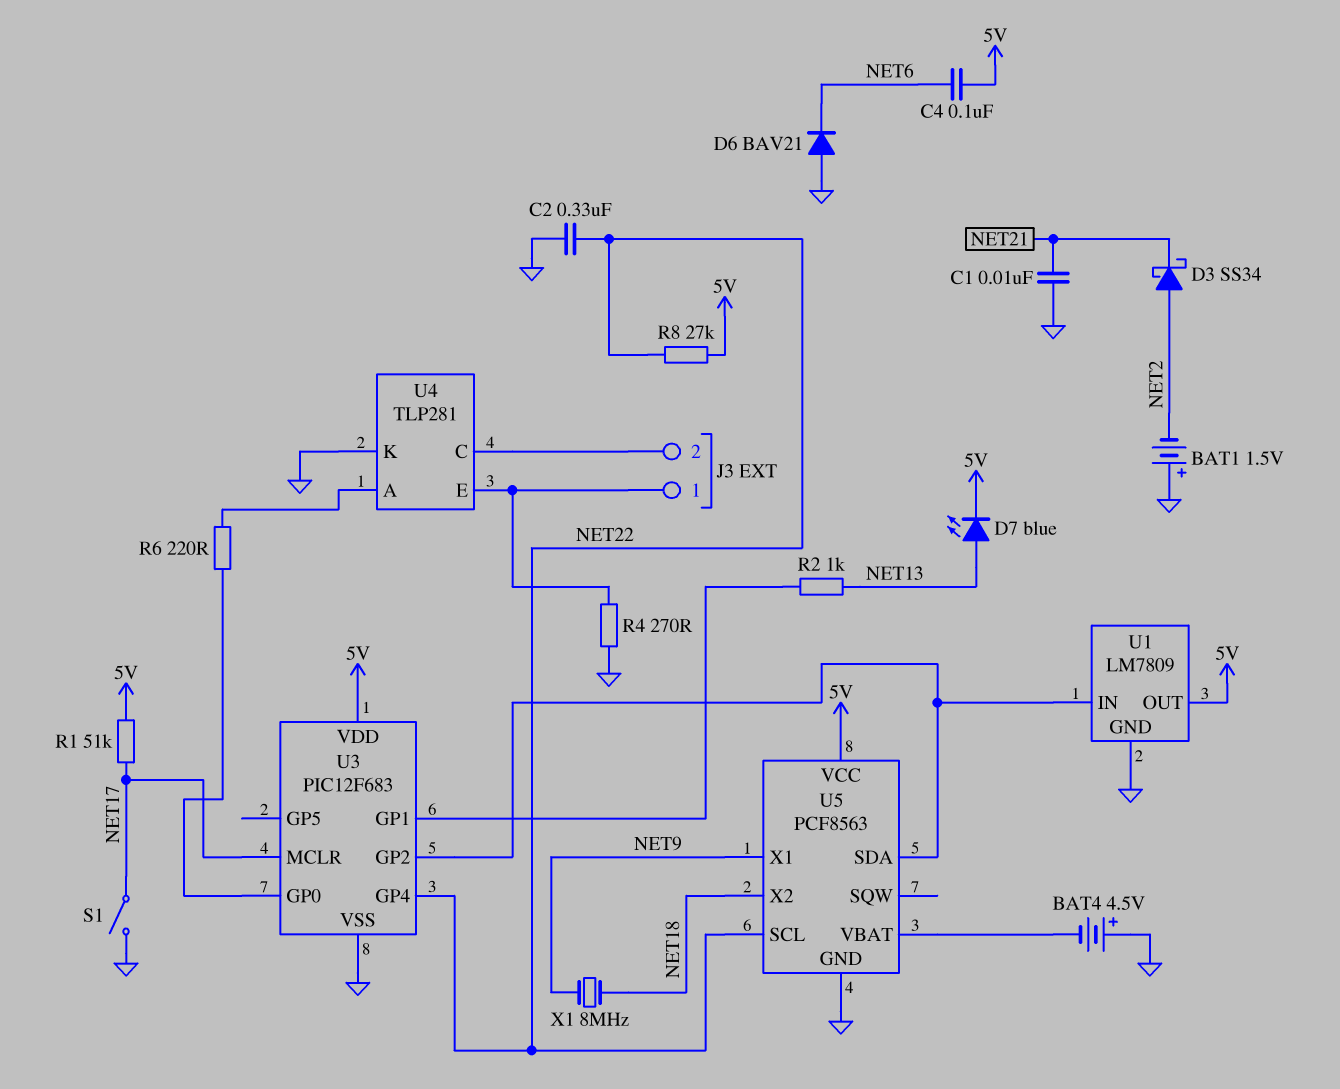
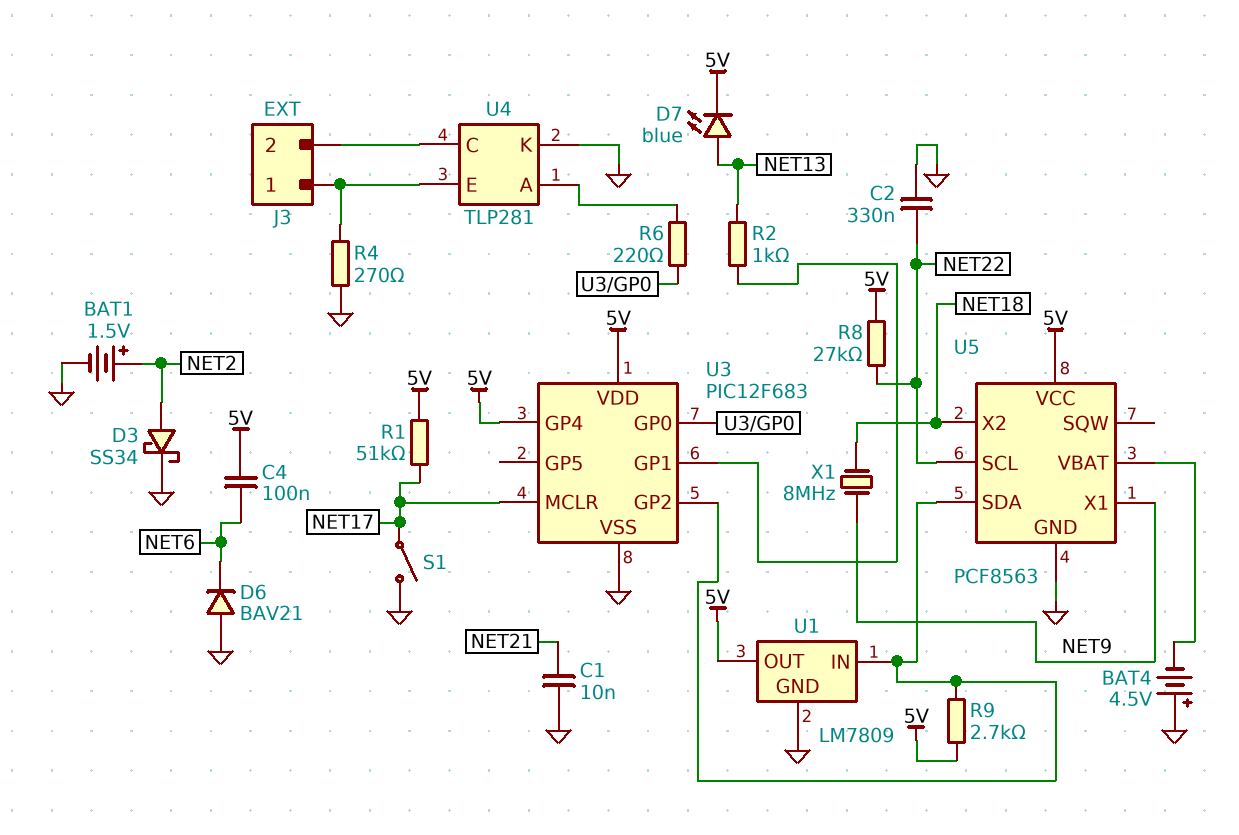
BAT1: 1.5V (plus GND, minus NET2) -> 1.5V (plus NET2, minus GND)
D3: schottky SS34 (A NET2, K NET21) -> schottky SS34 (A NET2, K GND)
R9: none -> 2.7k (5V, U1/IN)
U3 pin GP4: NET22 -> 5V

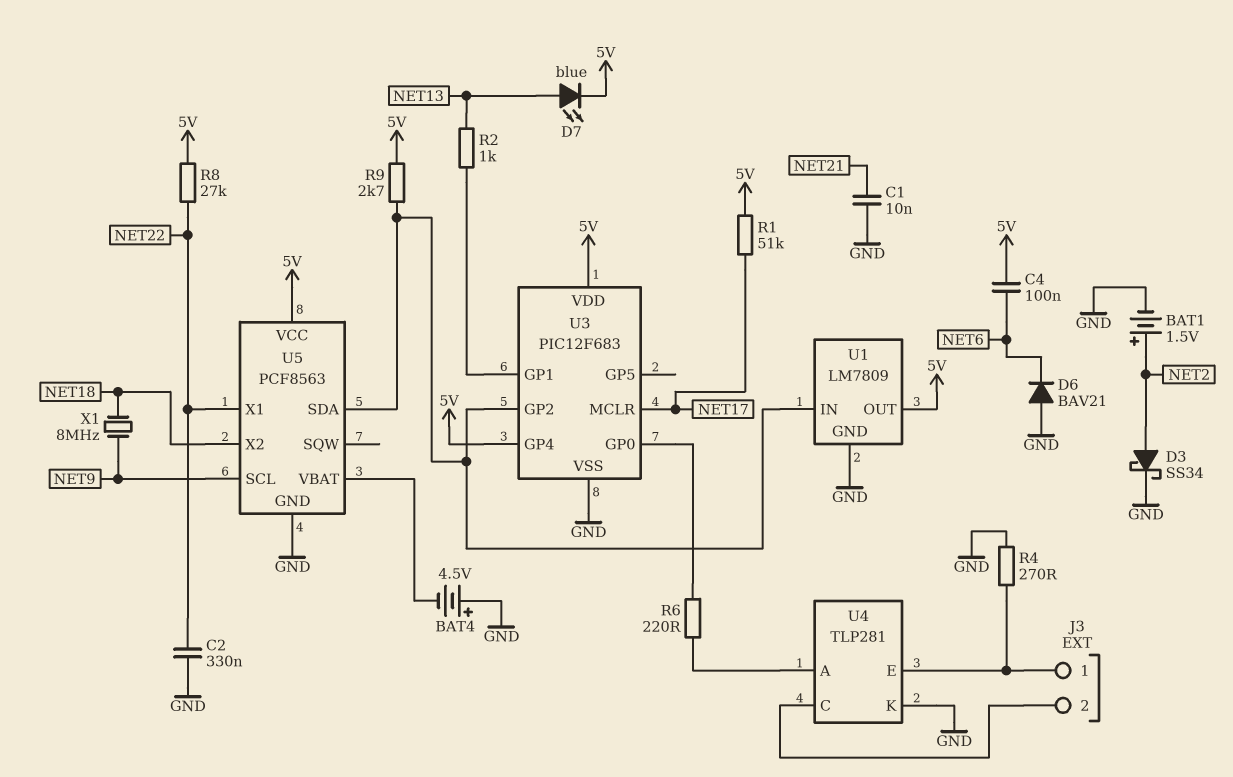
S1: switch (GND, NET17) -> none
U5 pin SCL: NET22 -> NET9
U5 pin X1: NET9 -> NET22

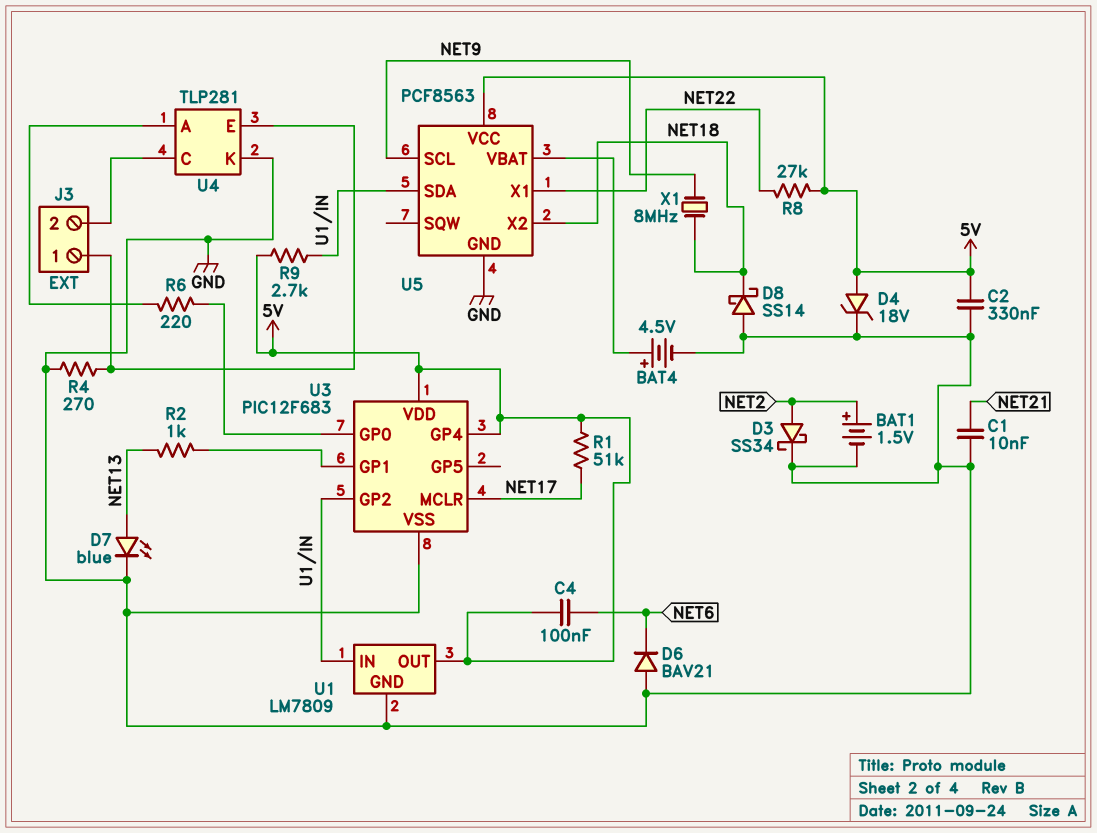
BAT4: 4.5V (plus GND, minus U5/VBAT) -> 4.5V (plus U5/VBAT, minus GND)
C2: 330nF (GND, NET22) -> 330nF (5V, GND)
D4: none -> zener 18V (A 5V, K GND)
D7: LED blue (A NET13, K 5V) -> LED blue (A NET13, K GND)
D8: none -> schottky SS14 (A GND, K NET18)

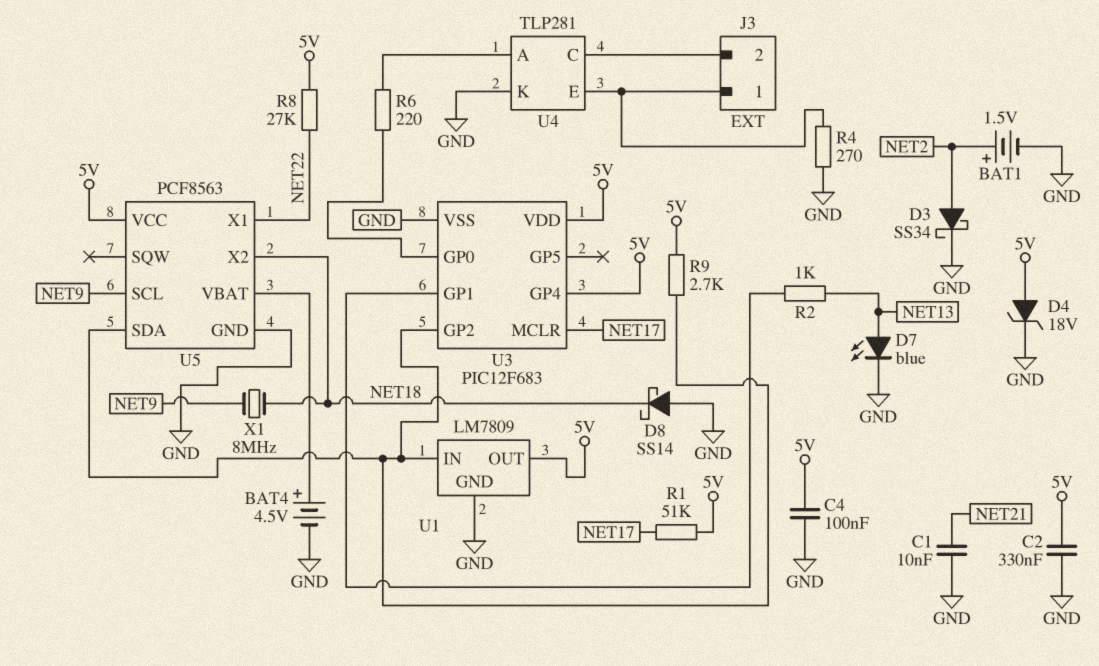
C4: 100nF (5V, NET6) -> 100nF (5V, GND)
D6: diode BAV21 (A GND, K NET6) -> none

